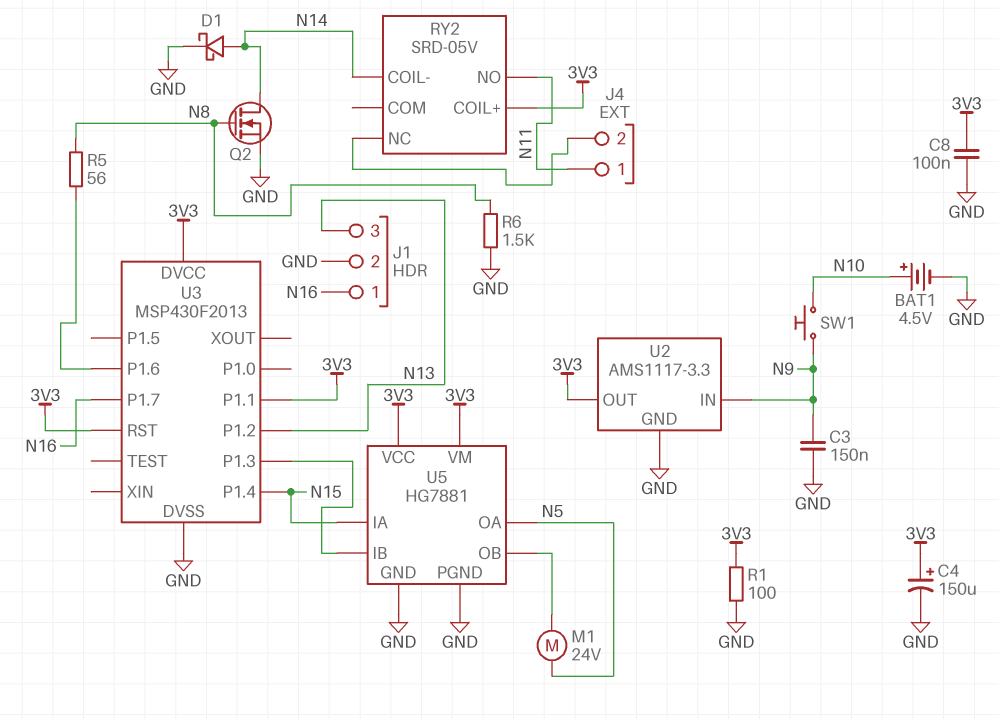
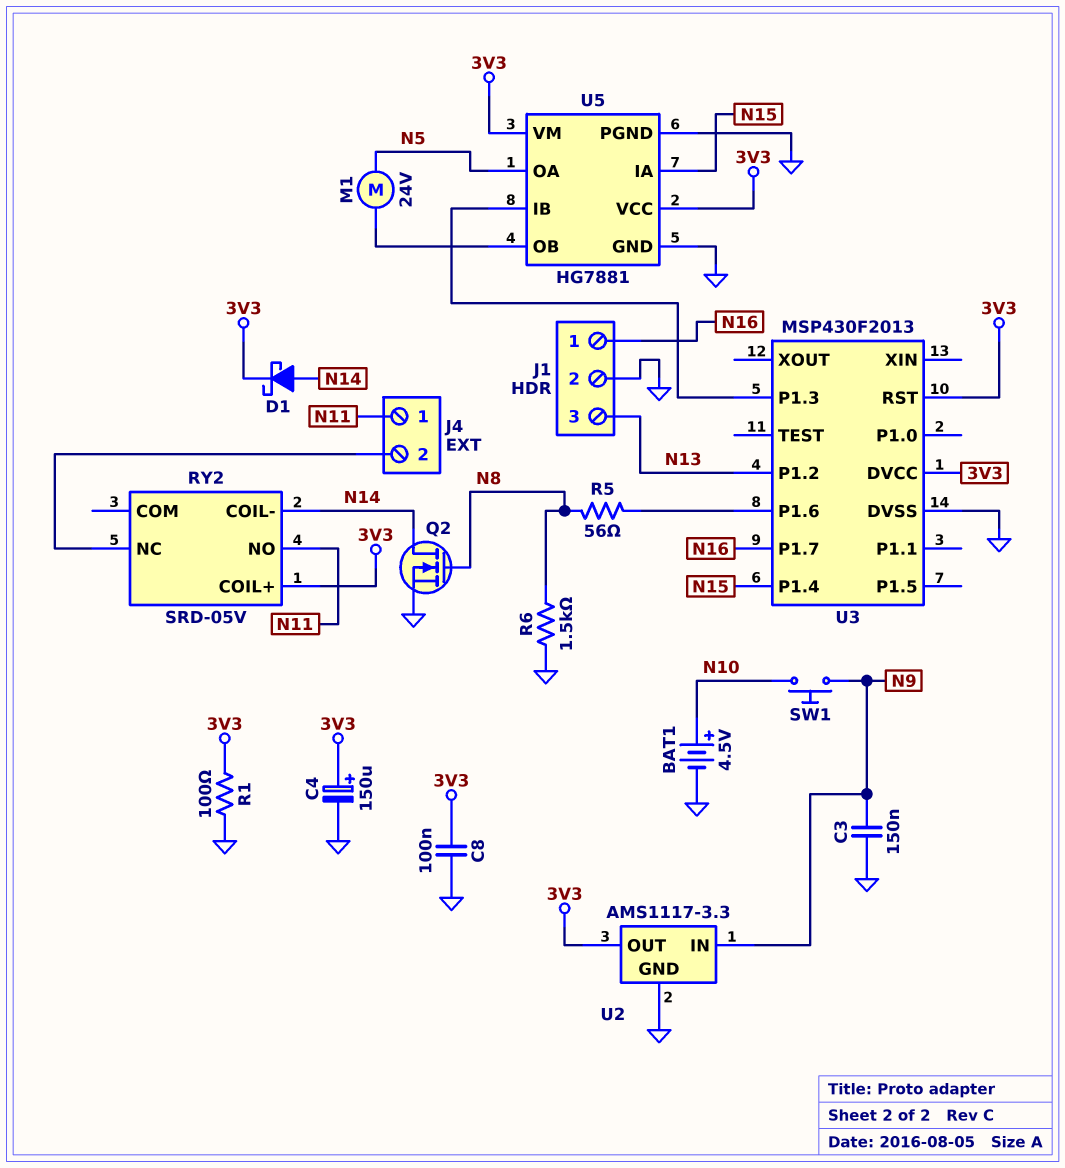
D1: schottky (A N14, K GND) -> schottky (A N14, K 3V3)
U3 pin P1.1: 3V3 -> none

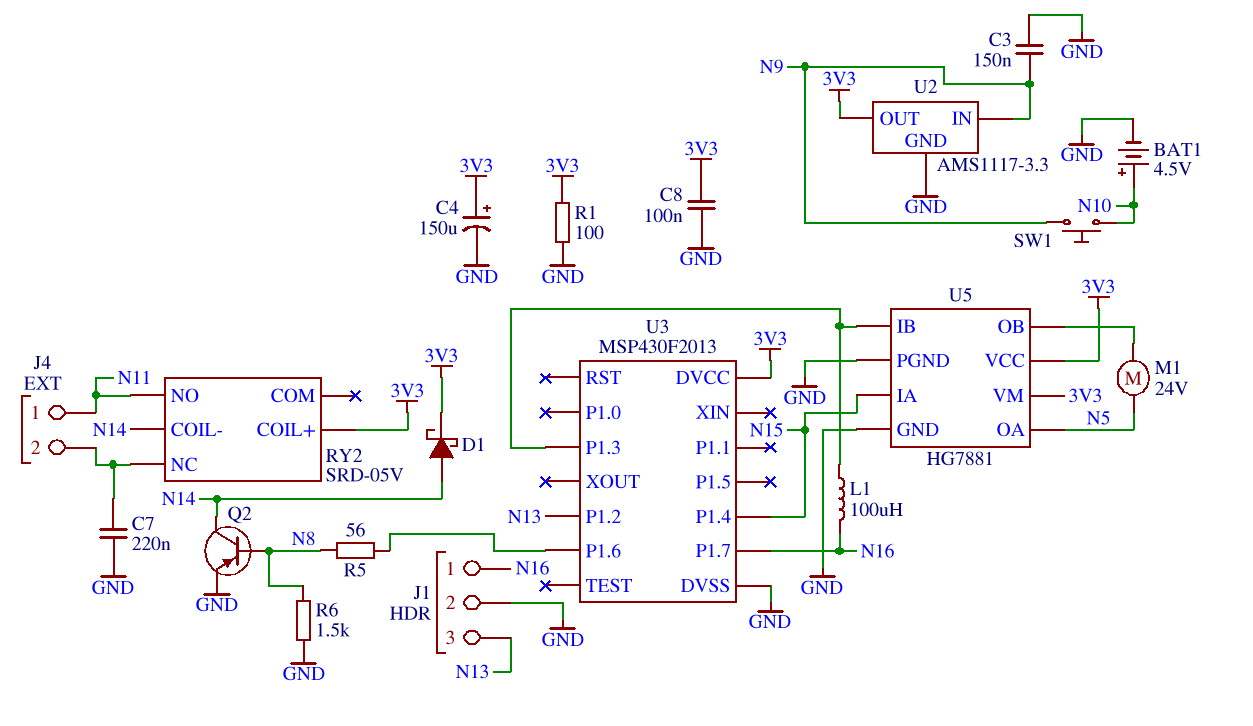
C7: none -> 220nF (GND, J4/2)
L1: none -> 100uH (N16, U3/P1.3)
Q2: NMOS (G N8, D N14, S GND) -> PNP (B N8, C N14, E GND)
U3 pin RST: 3V3 -> none

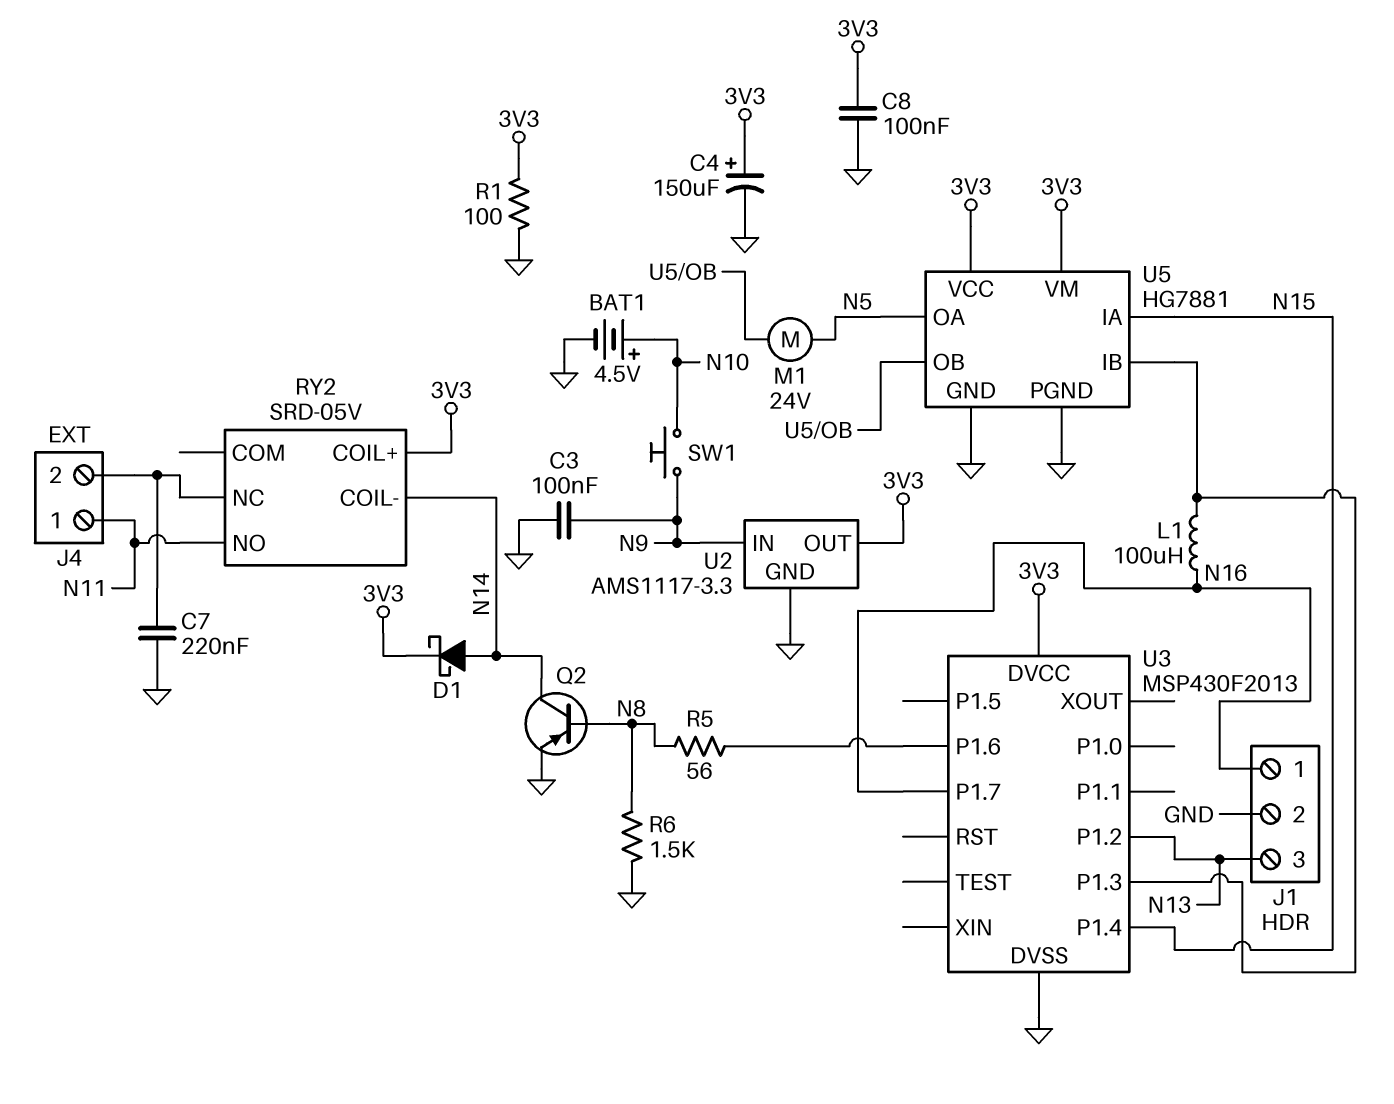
C3: 150nF (GND, N9) -> 100nF (GND, N9)

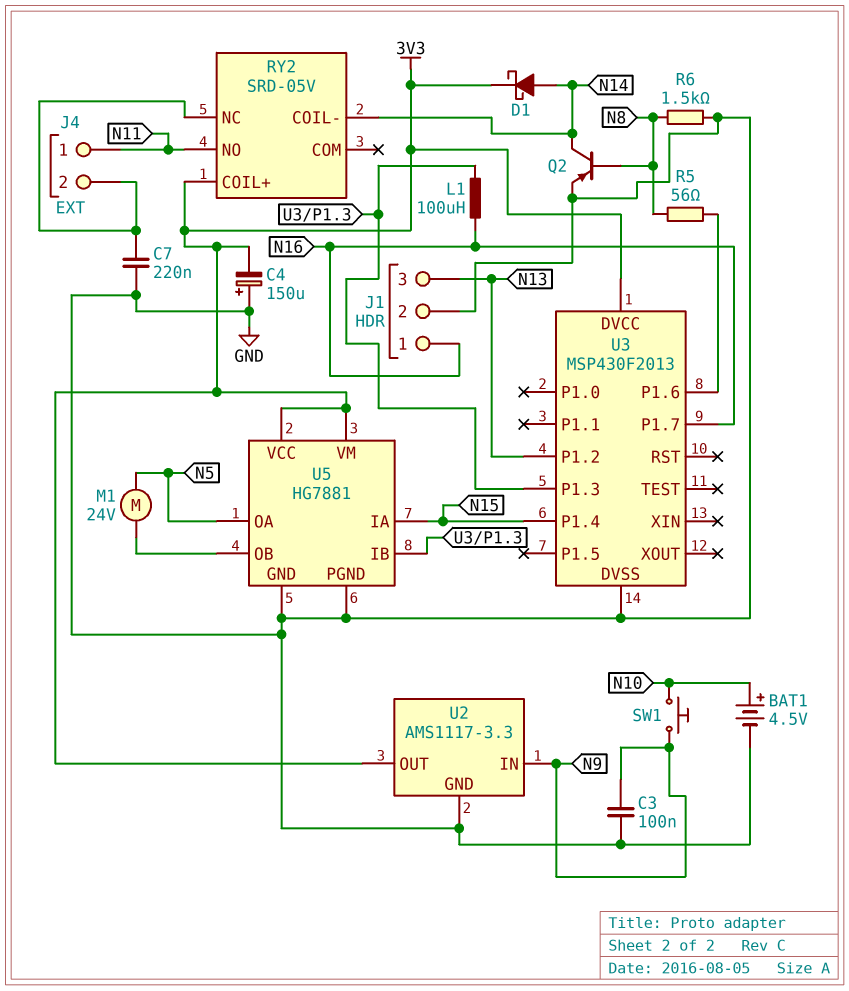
C4: 150uF (plus 3V3, minus GND) -> 150uF (plus GND, minus 3V3)
C8: 100nF (3V3, GND) -> none
R1: 100 (3V3, GND) -> none

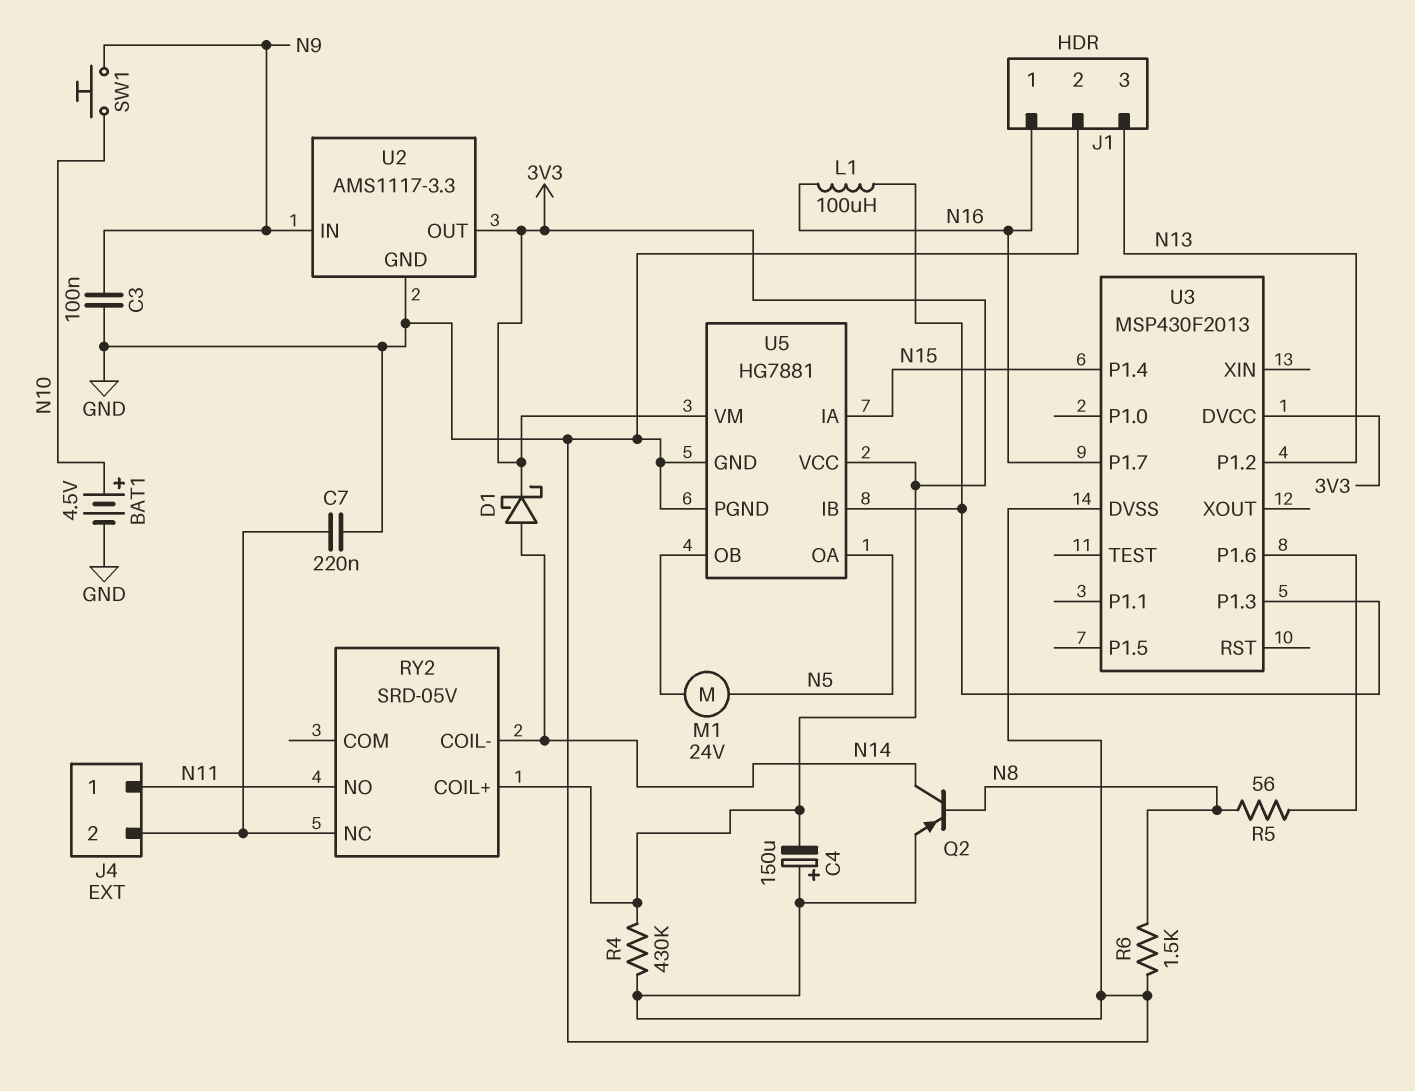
R4: none -> 430k (3V3, GND)

